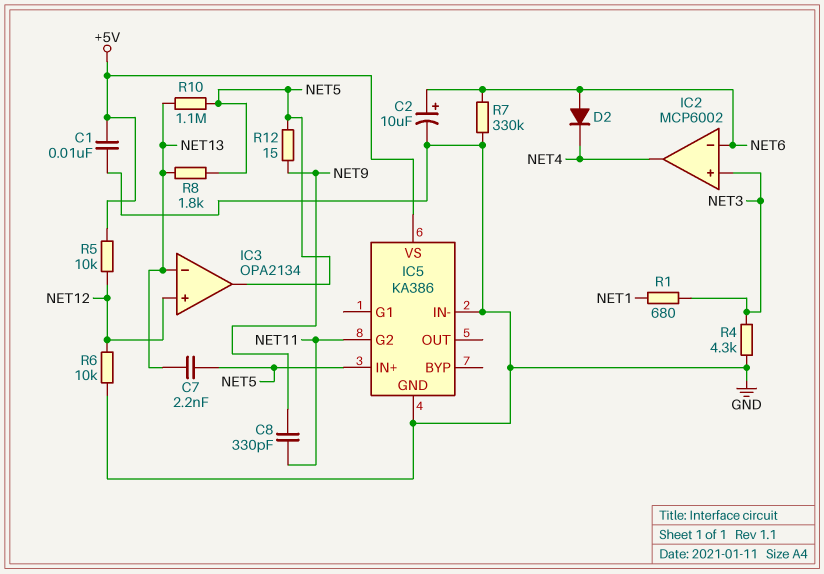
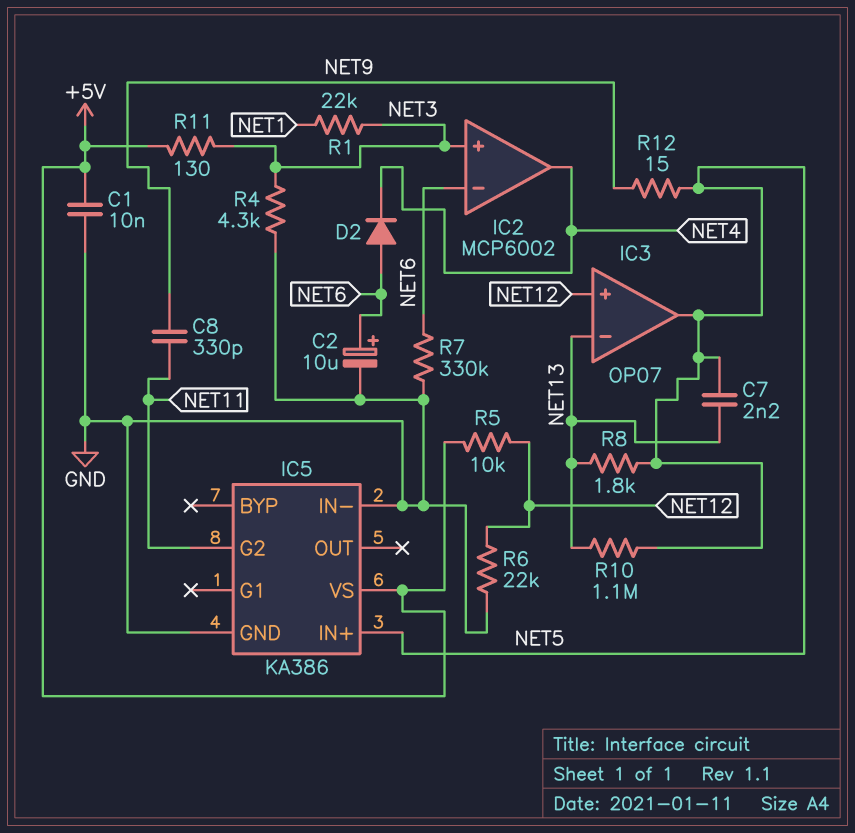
IC3: OPA2134 -> OP07
R1: 680 (NET1, NET3) -> 22k (NET1, NET3)
R6: 10k (GND, NET12) -> 22k (GND, NET12)
R11: none -> 130 (+5V, NET3)

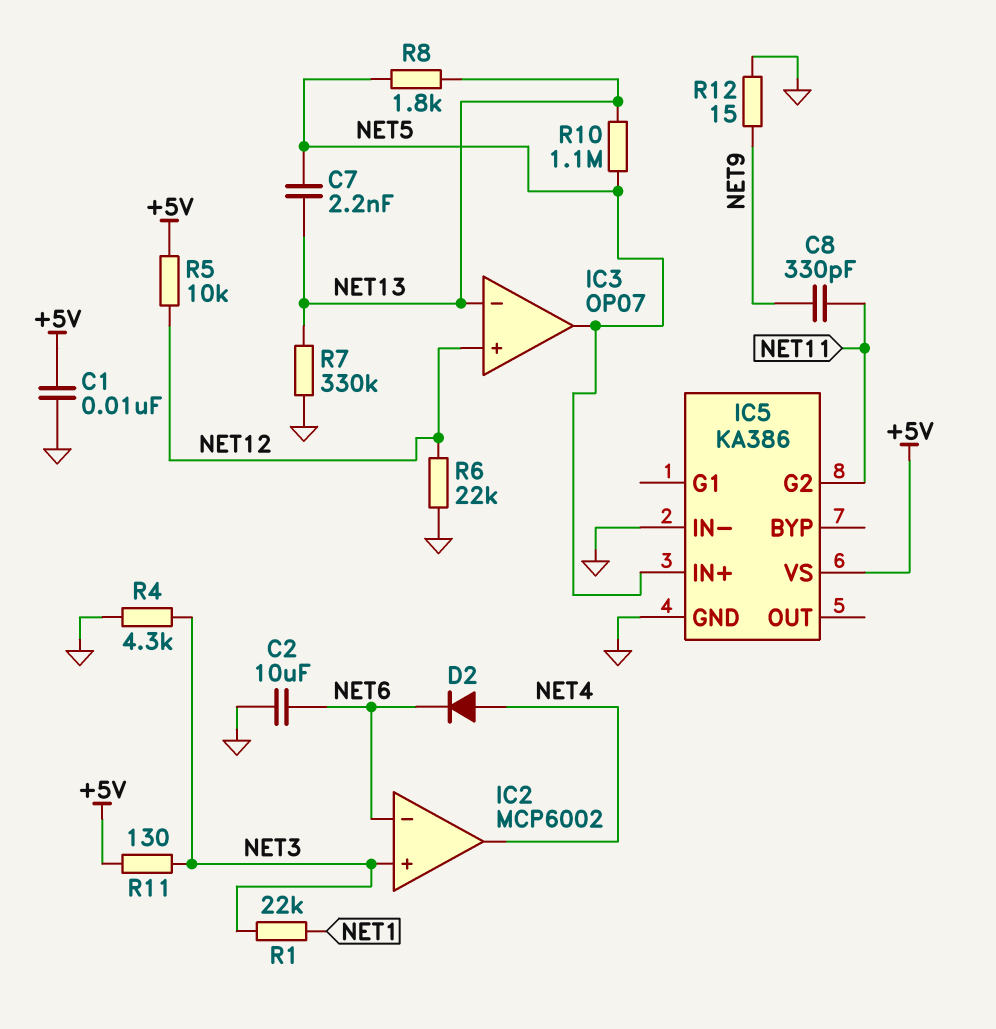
C2: 10uF (plus NET6, minus GND) -> 10uF (GND, NET6)
D2: diode (A NET6, K NET4) -> diode (A NET4, K NET6)
R7: 330k (GND, NET6) -> 330k (GND, NET13)
R12: 15 (NET5, NET9) -> 15 (GND, NET9)

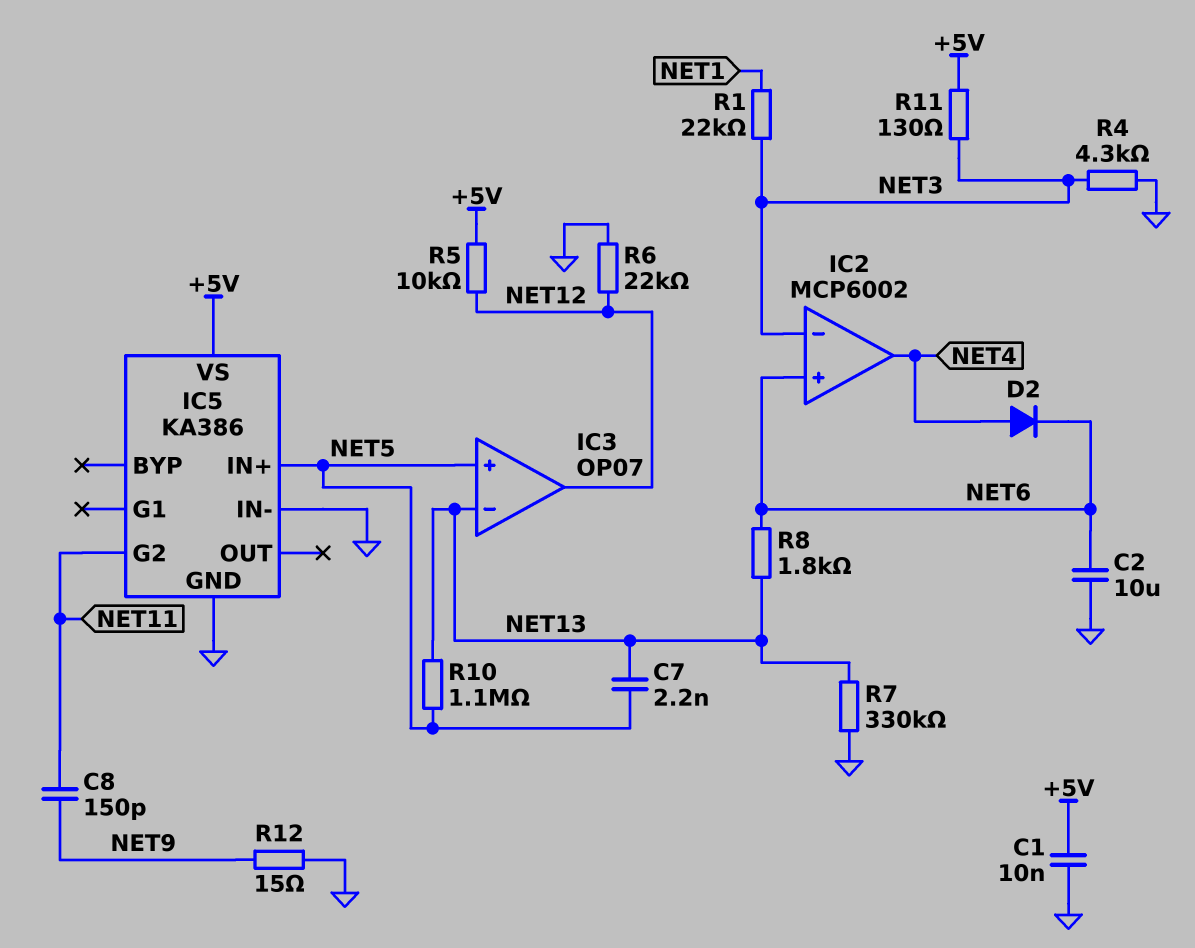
C8: 330pF (NET9, NET11) -> 150pF (NET9, NET11)
IC2 pin in+: NET3 -> NET6
IC2 pin in-: NET6 -> NET3
IC3 pin in+: NET12 -> NET5
IC3 pin out: NET5 -> NET12
R8: 1.8k (NET5, NET13) -> 1.8k (NET6, NET13)

